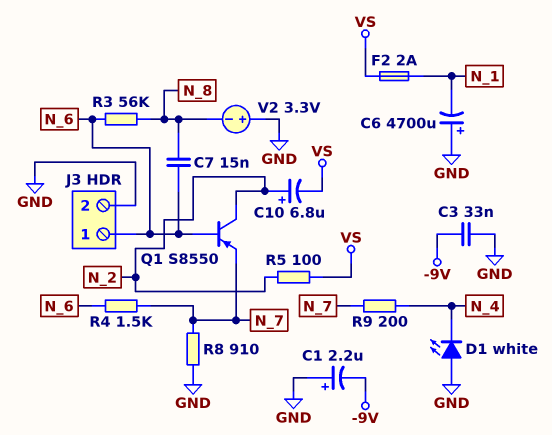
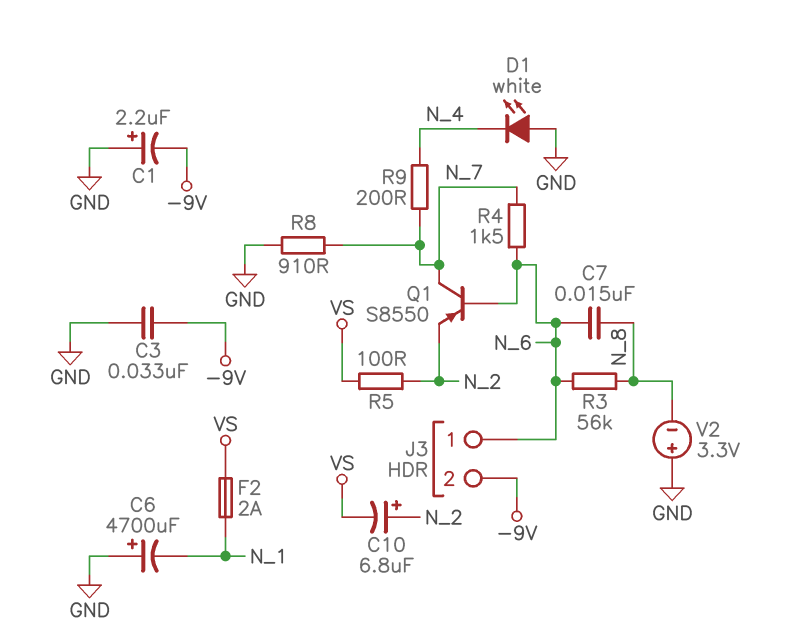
J3 pin 2: GND -> -9V
Q1: PNP S8550 (B N_6, C N_2, E N_7) -> PNP S8550 (B N_6, C N_7, E N_2)

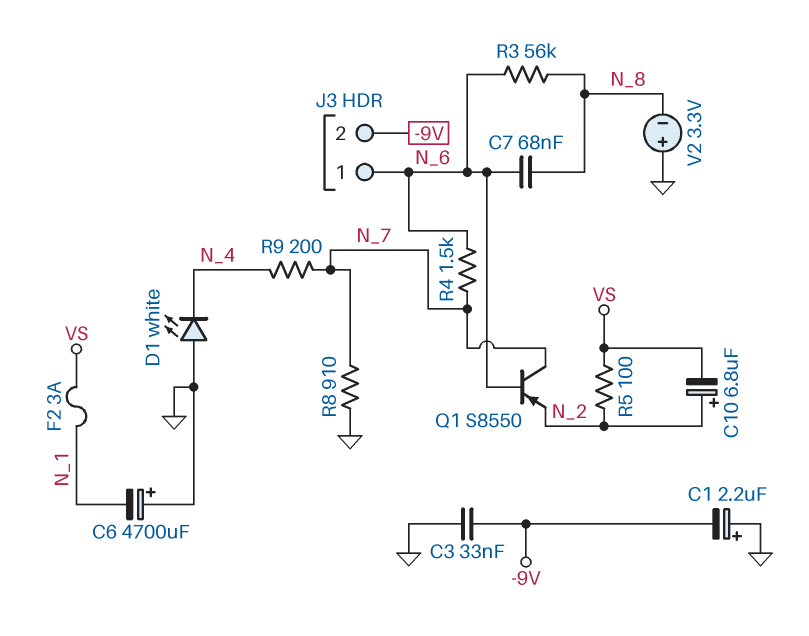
C7: 15nF (N_6, N_8) -> 68nF (N_6, N_8)
F2: 2A (N_1, VS) -> 3A (N_1, VS)

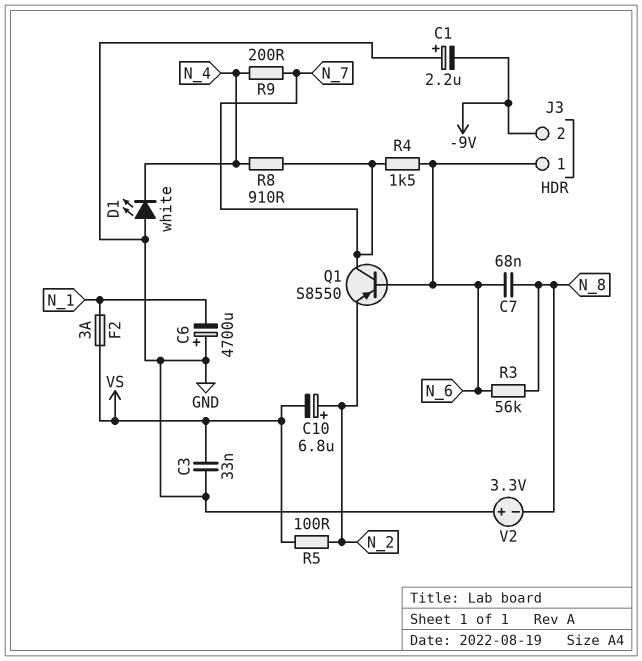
C3: 33nF (-9V, GND) -> 33nF (GND, VS)
R8: 910 (GND, N_7) -> 910 (N_4, N_7)

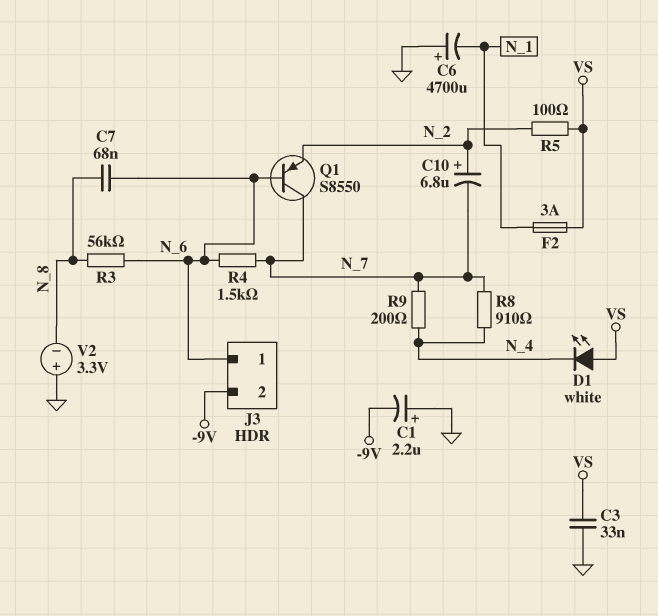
C10: 6.8uF (plus N_2, minus VS) -> 6.8uF (plus N_2, minus N_7)
D1: LED white (A GND, K N_4) -> LED white (A VS, K N_4)

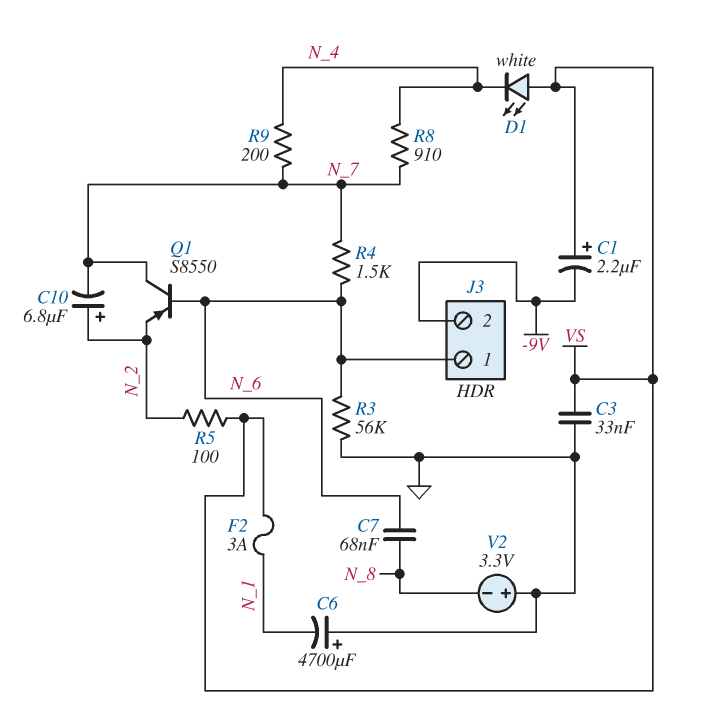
C1: 2.2uF (plus GND, minus -9V) -> 2.2uF (plus VS, minus -9V)
R3: 56k (N_6, N_8) -> 56k (GND, N_6)

